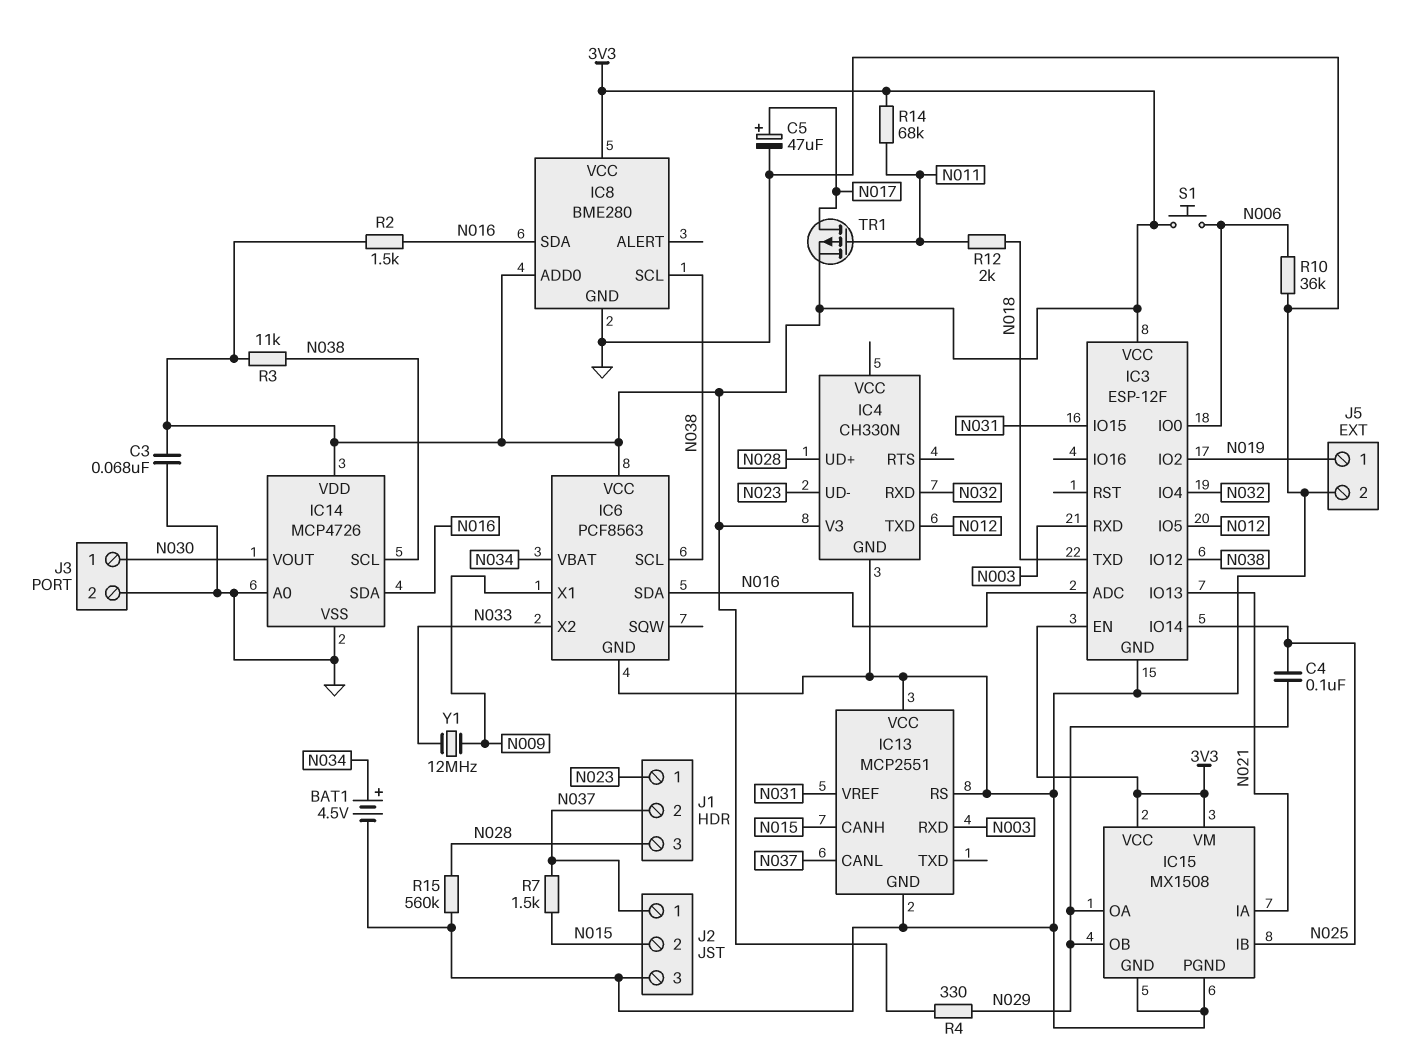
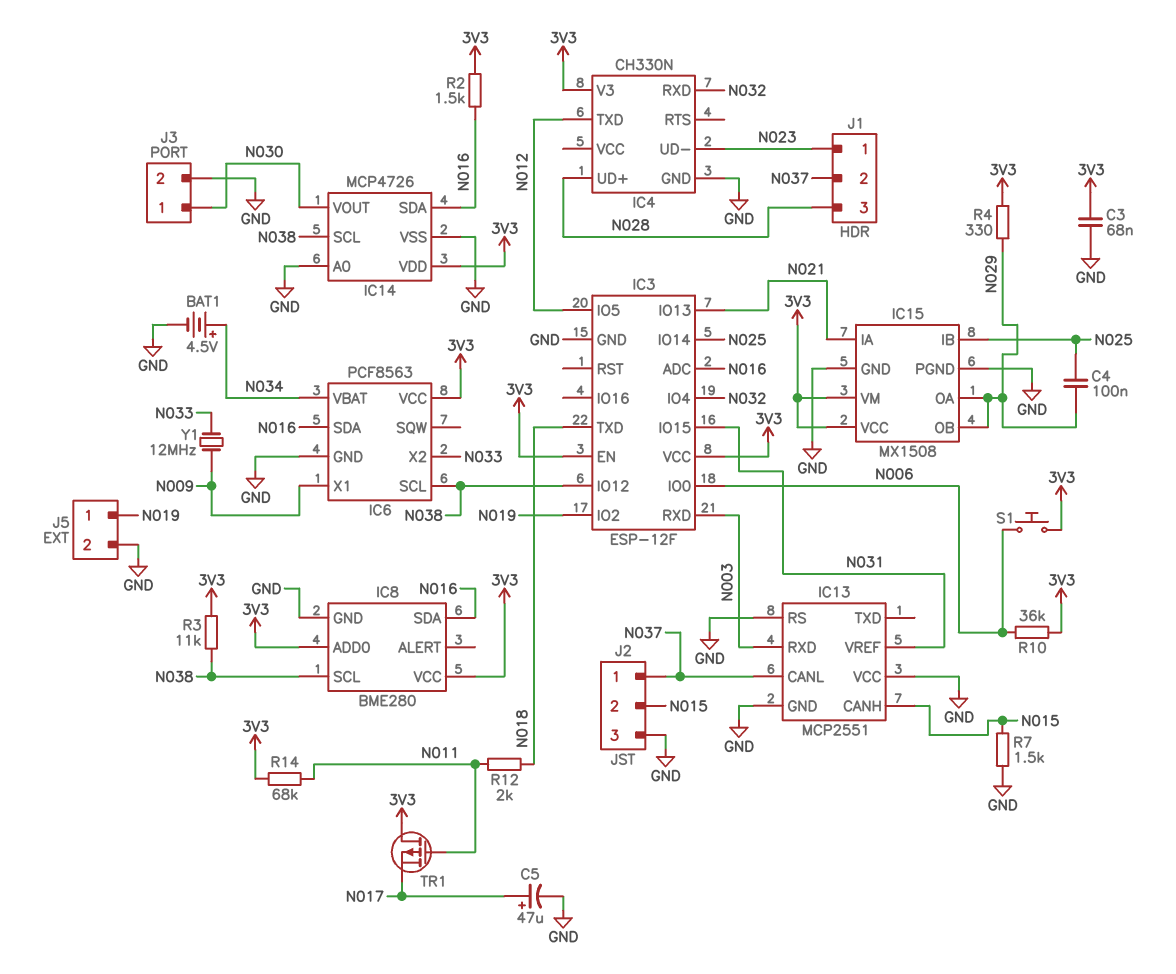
R7: 1.5k (N015, N037) -> 1.5k (GND, N015)
R10: 36k (GND, N006) -> 36k (3V3, N006)
R15: 560k (GND, N028) -> none
TR1: PMOS (G N011, D N017, S 3V3) -> PMOS (G N011, D 3V3, S N017)

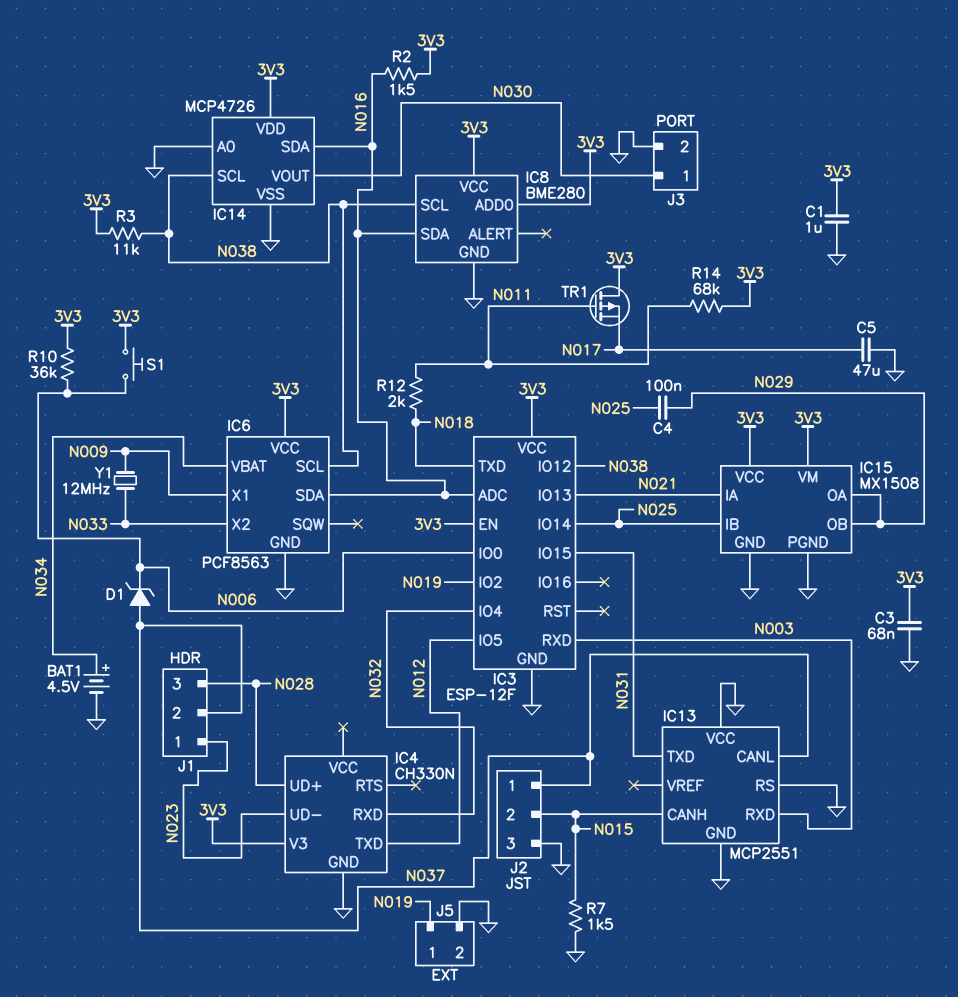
C1: none -> 1uF (3V3, GND)
C5: 47uF (plus N017, minus GND) -> 47uF (GND, N017)
D1: none -> zener (A N037, K N006)
IC13 pin TXD: none -> N031
IC13 pin VREF: N031 -> none
R4: 330 (3V3, N029) -> none

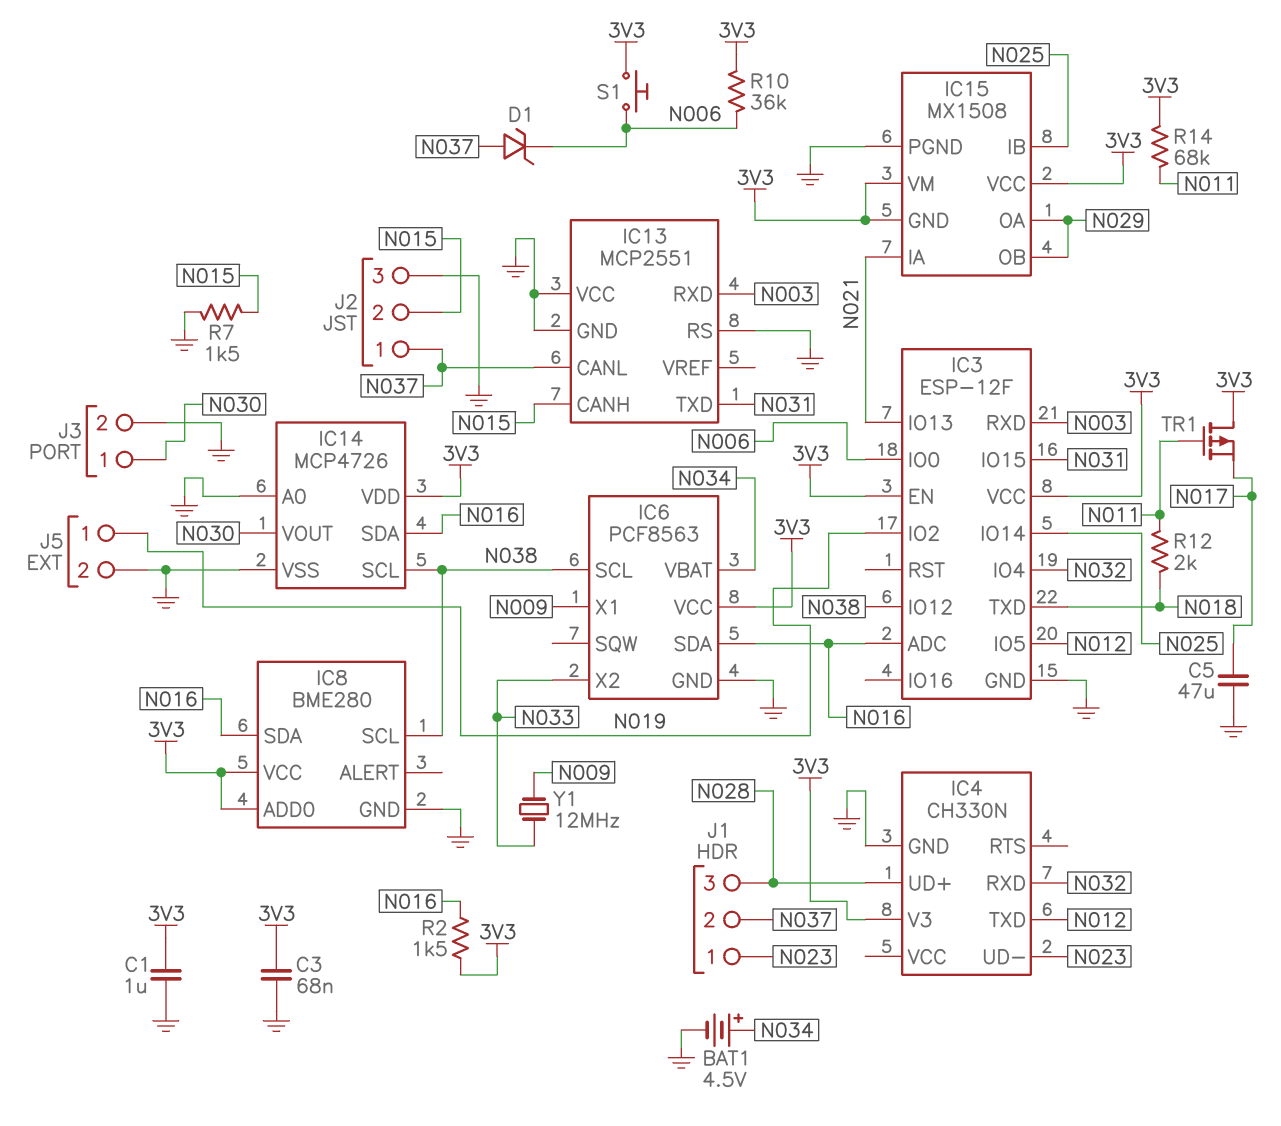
C4: 100nF (N025, N029) -> none
IC15 pin GND: GND -> 3V3
R3: 11k (3V3, N038) -> none

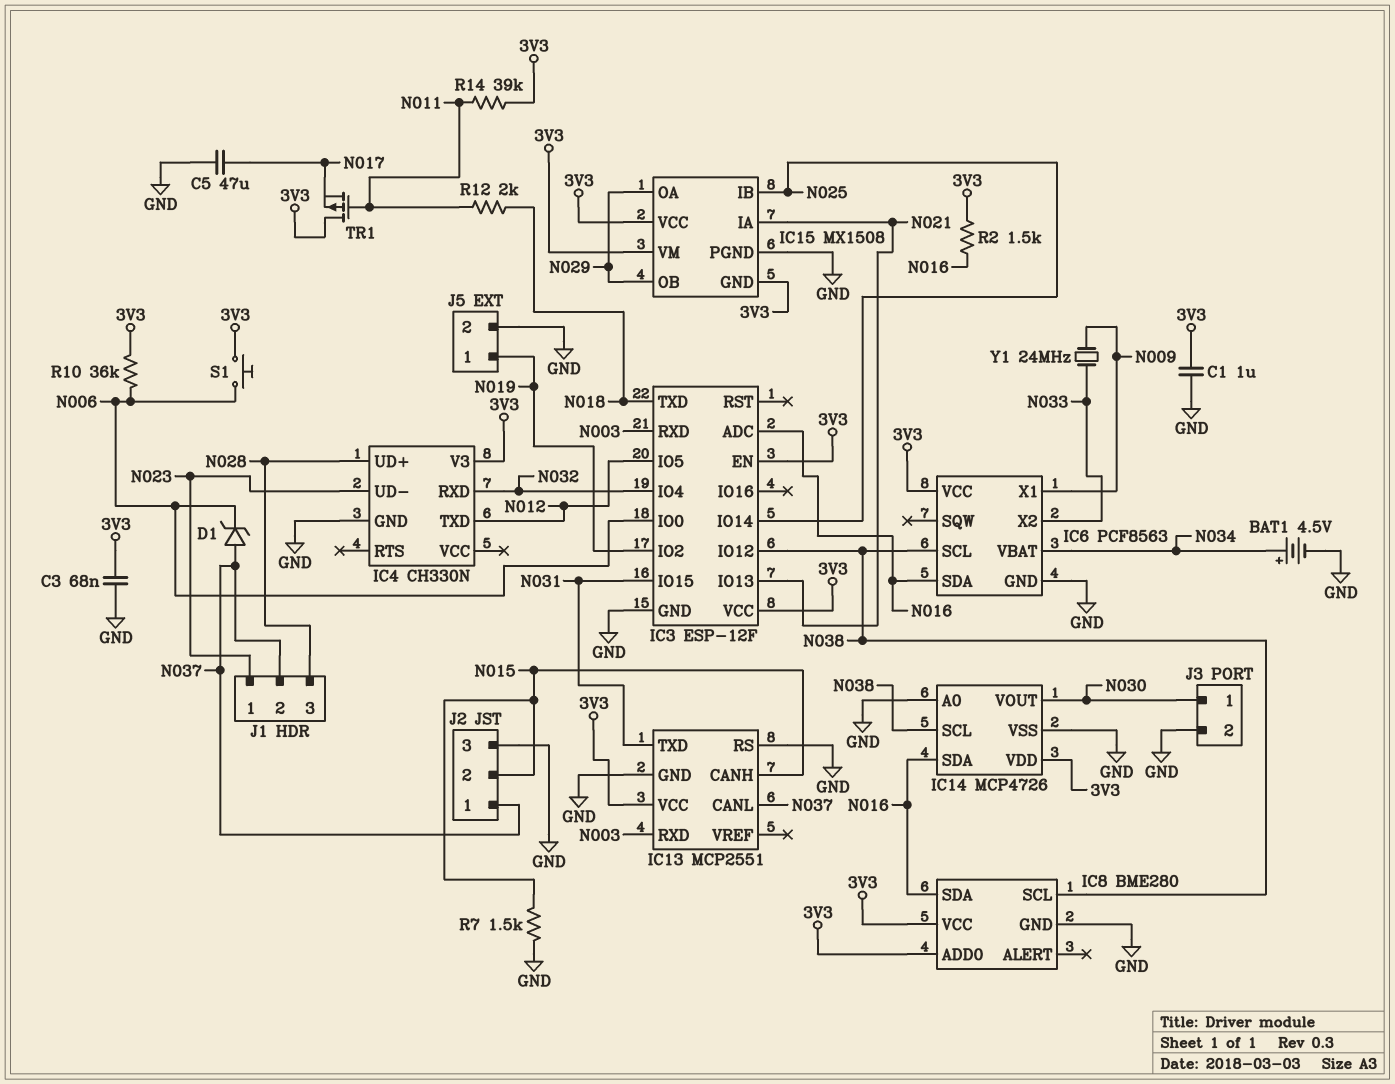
IC13 pin VCC: GND -> 3V3
R14: 68k (3V3, N011) -> 39k (3V3, N011)
Y1: 12MHz (N009, N033) -> 24MHz (N009, N033)

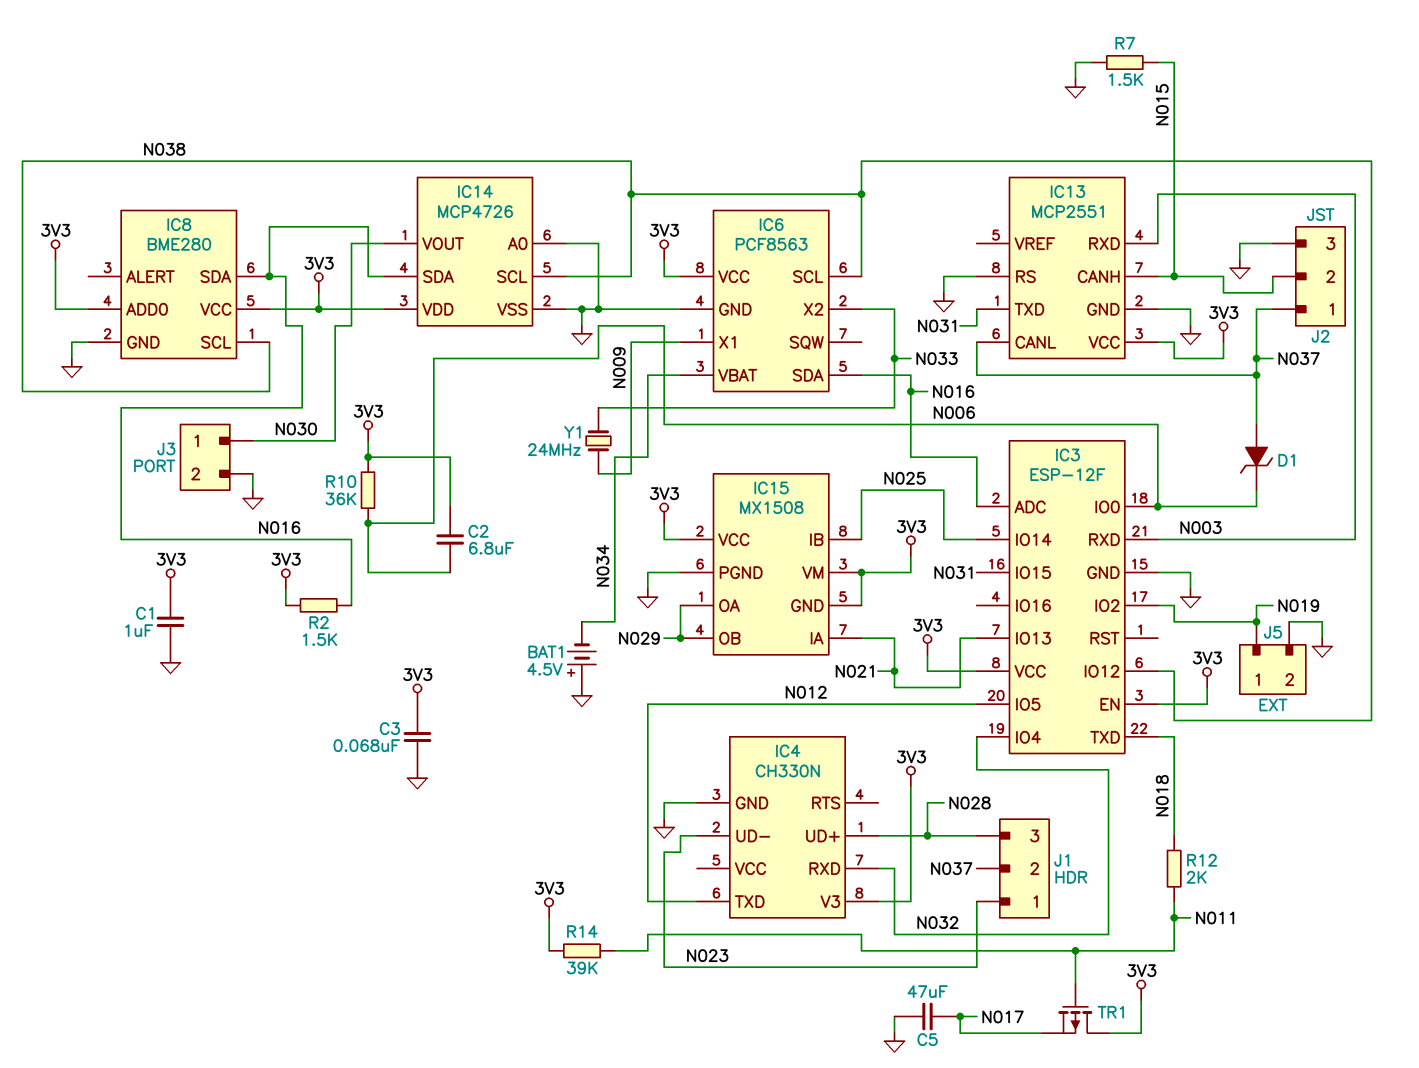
BAT1: 4.5V (plus N034, minus GND) -> 4.5V (plus GND, minus N034)
C2: none -> 6.8uF (3V3, N006)
S1: button (3V3, N006) -> none

